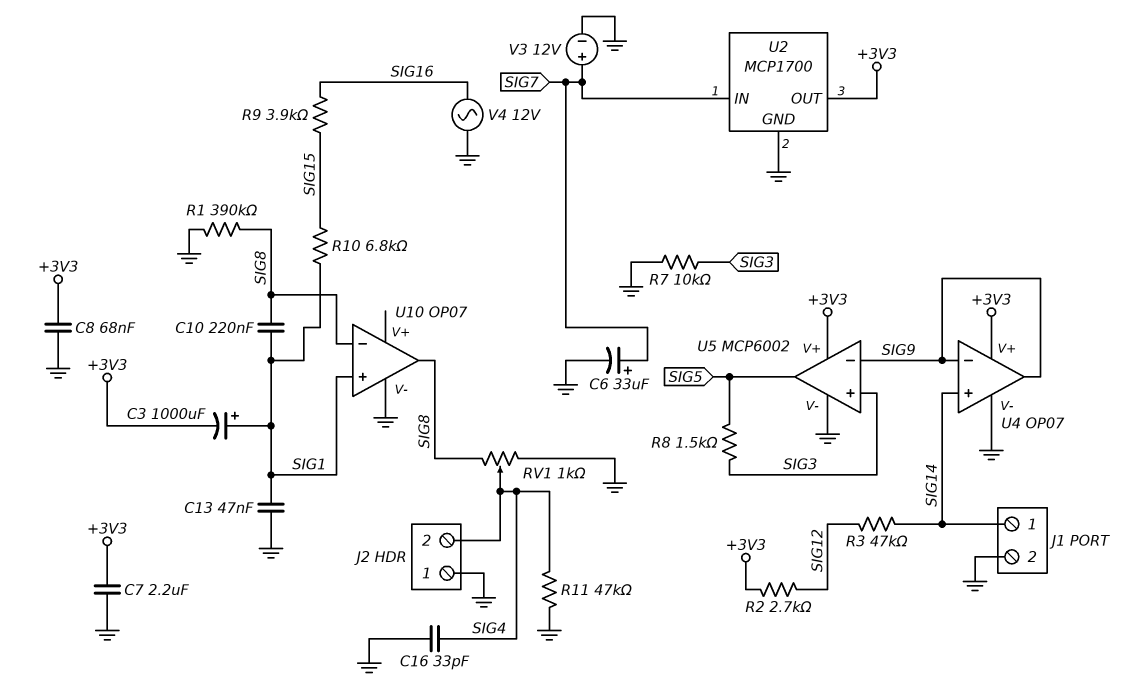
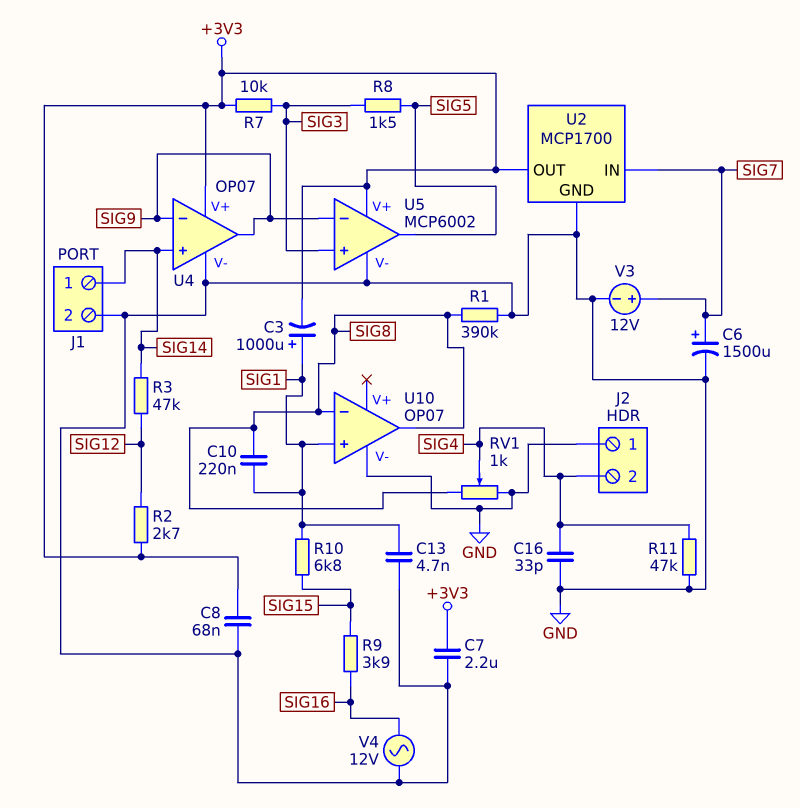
C6: 33uF (plus SIG7, minus GND) -> 1500uF (plus SIG7, minus GND)
C13: 47nF (GND, SIG1) -> 4.7nF (GND, SIG1)
R7: 10k (GND, SIG3) -> 10k (+3V3, SIG3)

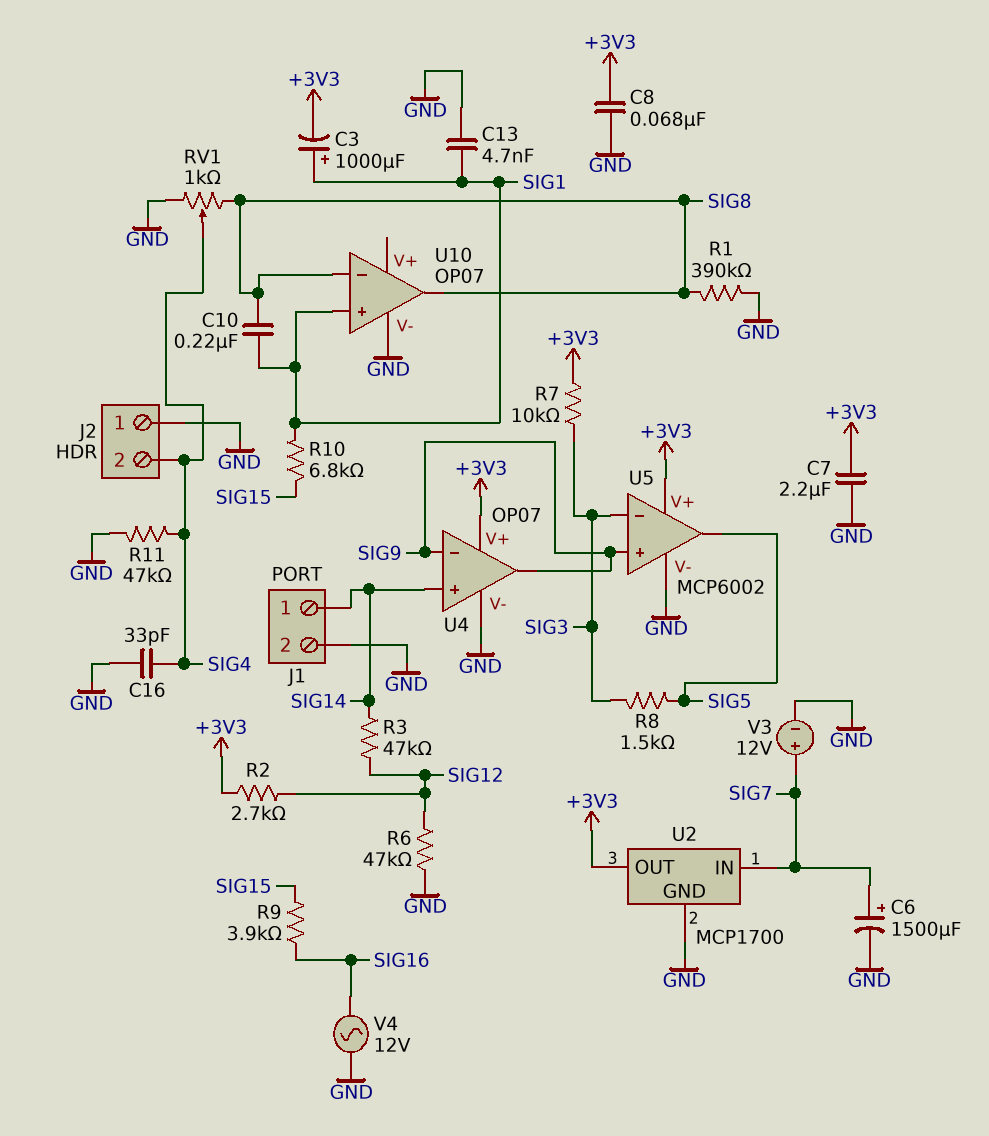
R6: none -> 47k (GND, SIG12)
U5 pin in+: SIG3 -> SIG9
U5 pin in-: SIG9 -> SIG3

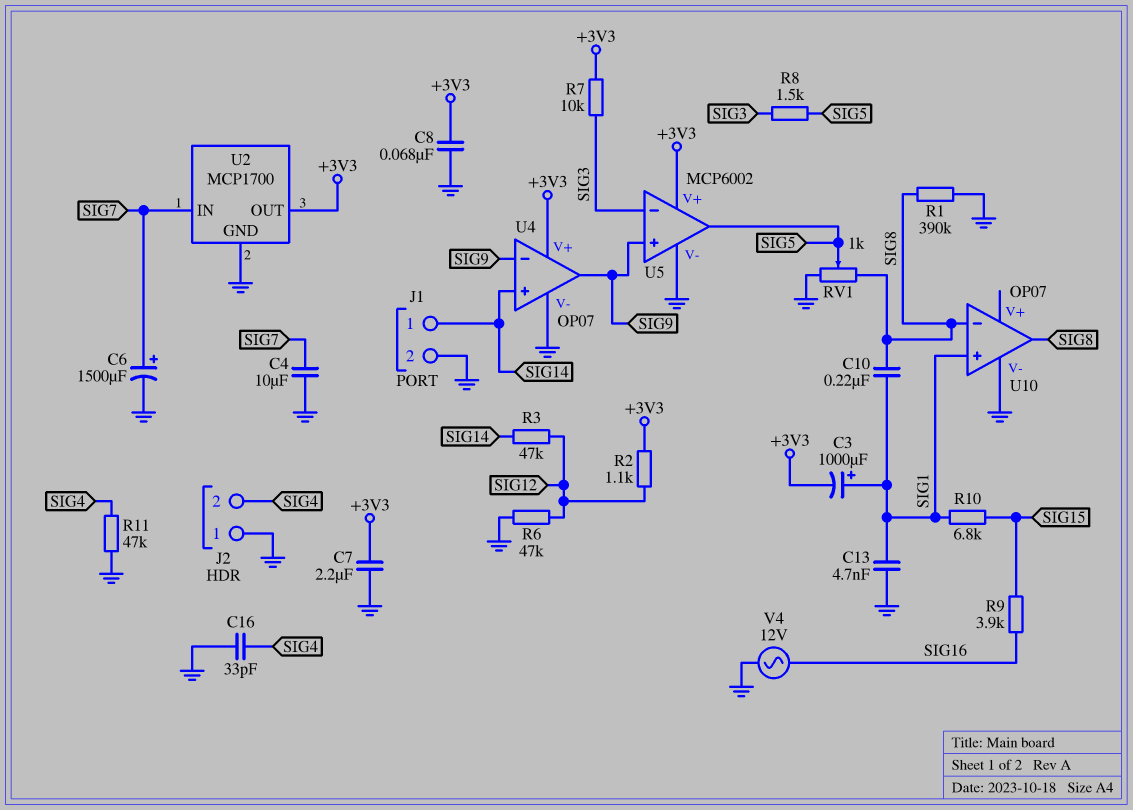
C4: none -> 10uF (GND, SIG7)
R2: 2.7k (+3V3, SIG12) -> 1.1k (+3V3, SIG12)
RV1: 1k (GND, SIG8, wiper SIG4) -> 1k (GND, SIG8, wiper SIG5)
V3: 12V (plus SIG7, minus GND) -> none

